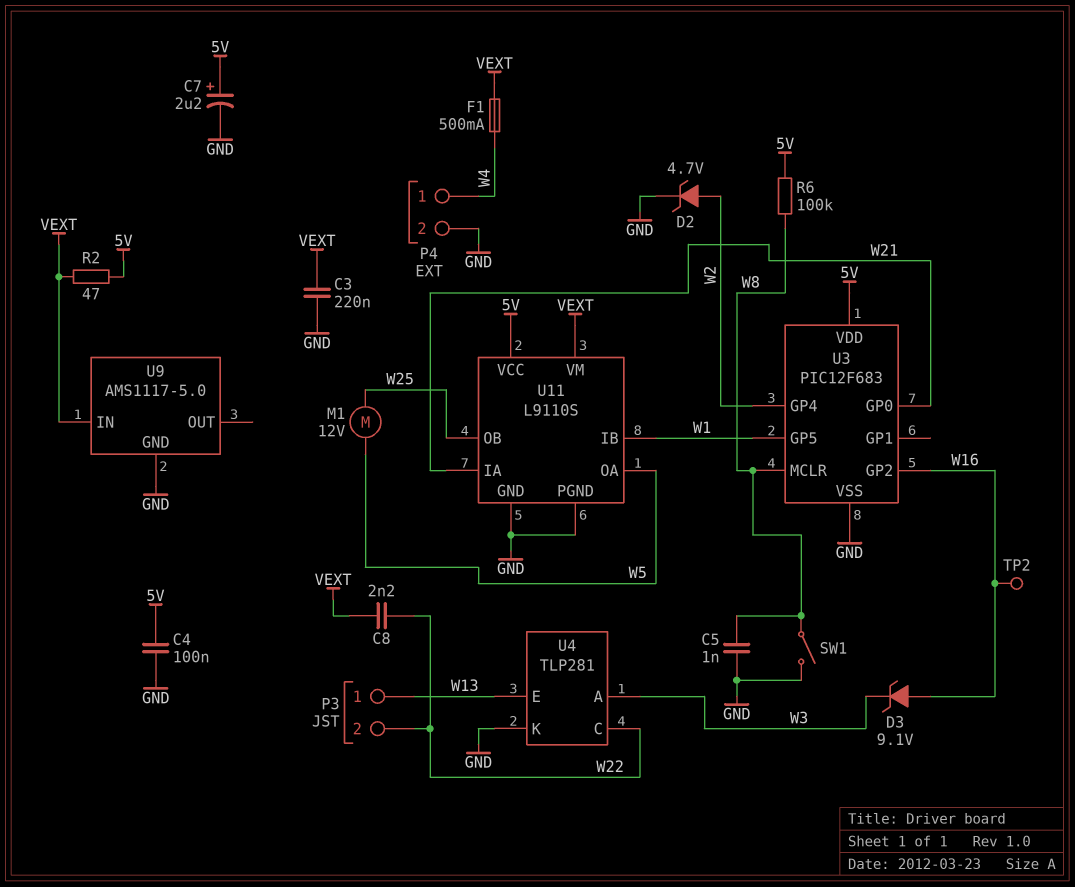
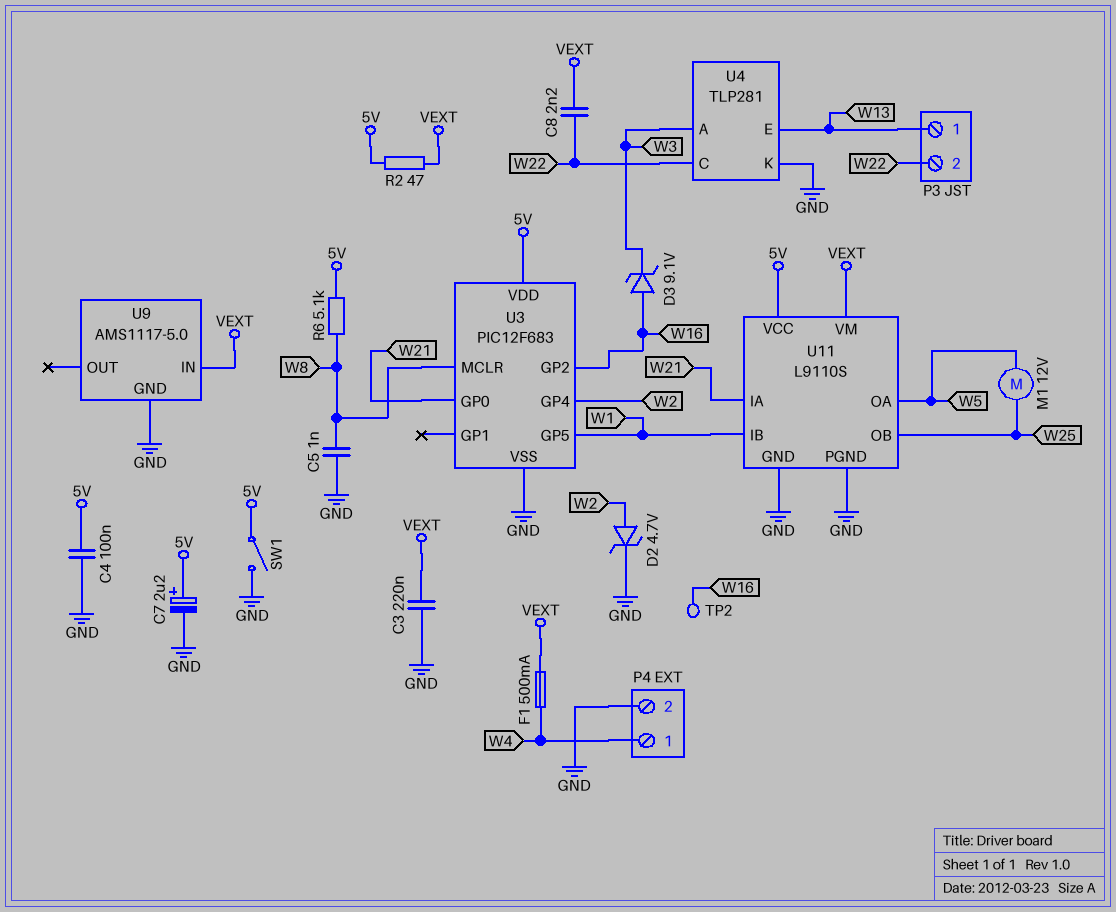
R6: 100k (5V, W8) -> 5.1k (5V, W8)
SW1: switch (GND, W8) -> switch (5V, GND)

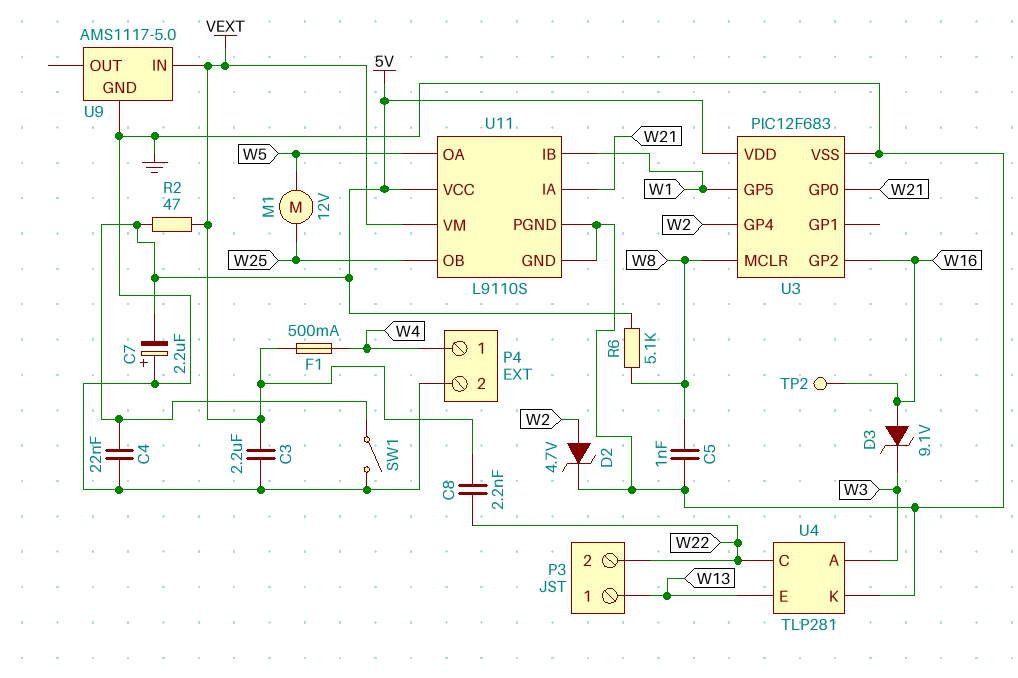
C3: 220nF (GND, VEXT) -> 2.2uF (GND, VEXT)
C4: 100nF (5V, GND) -> 22nF (5V, GND)
C7: 2.2uF (plus 5V, minus GND) -> 2.2uF (plus GND, minus 5V)

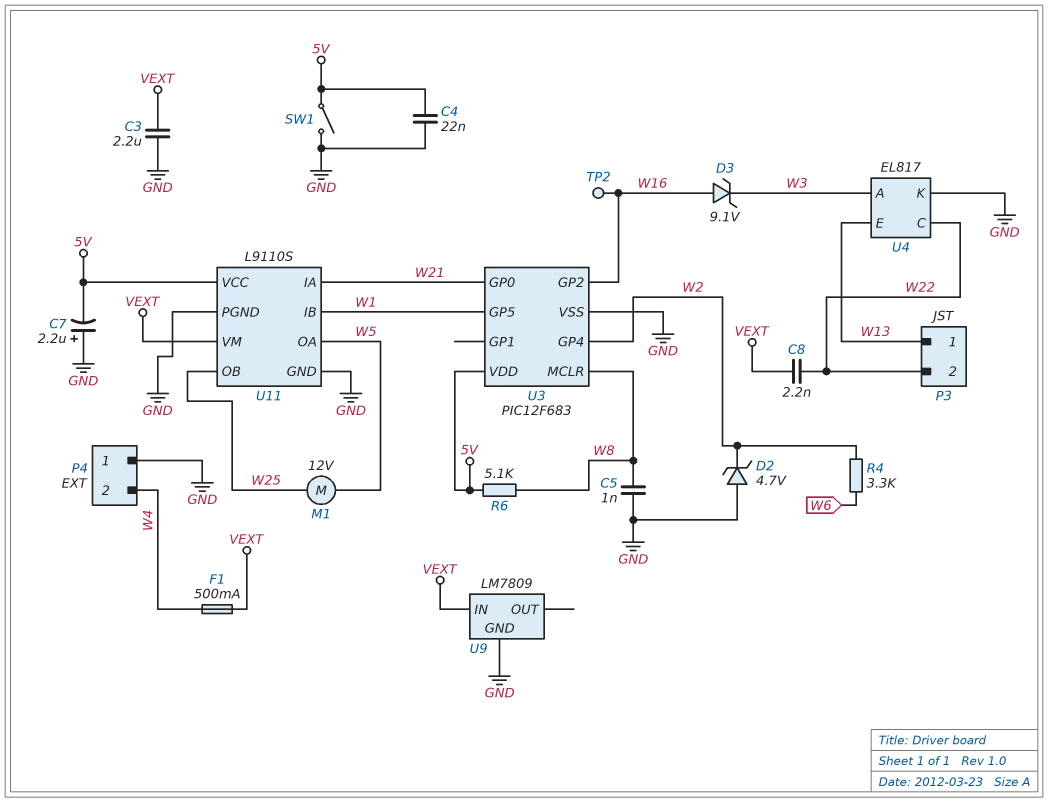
D2: zener 4.7V (A W2, K GND) -> zener 4.7V (A GND, K W2)
P4 pin 1: W4 -> GND
P4 pin 2: GND -> W4
R2: 47 (5V, VEXT) -> none
R4: none -> 3.3k (W2, W6)
U4: TLP281 -> EL817
U9: AMS1117-5.0 -> LM7809

